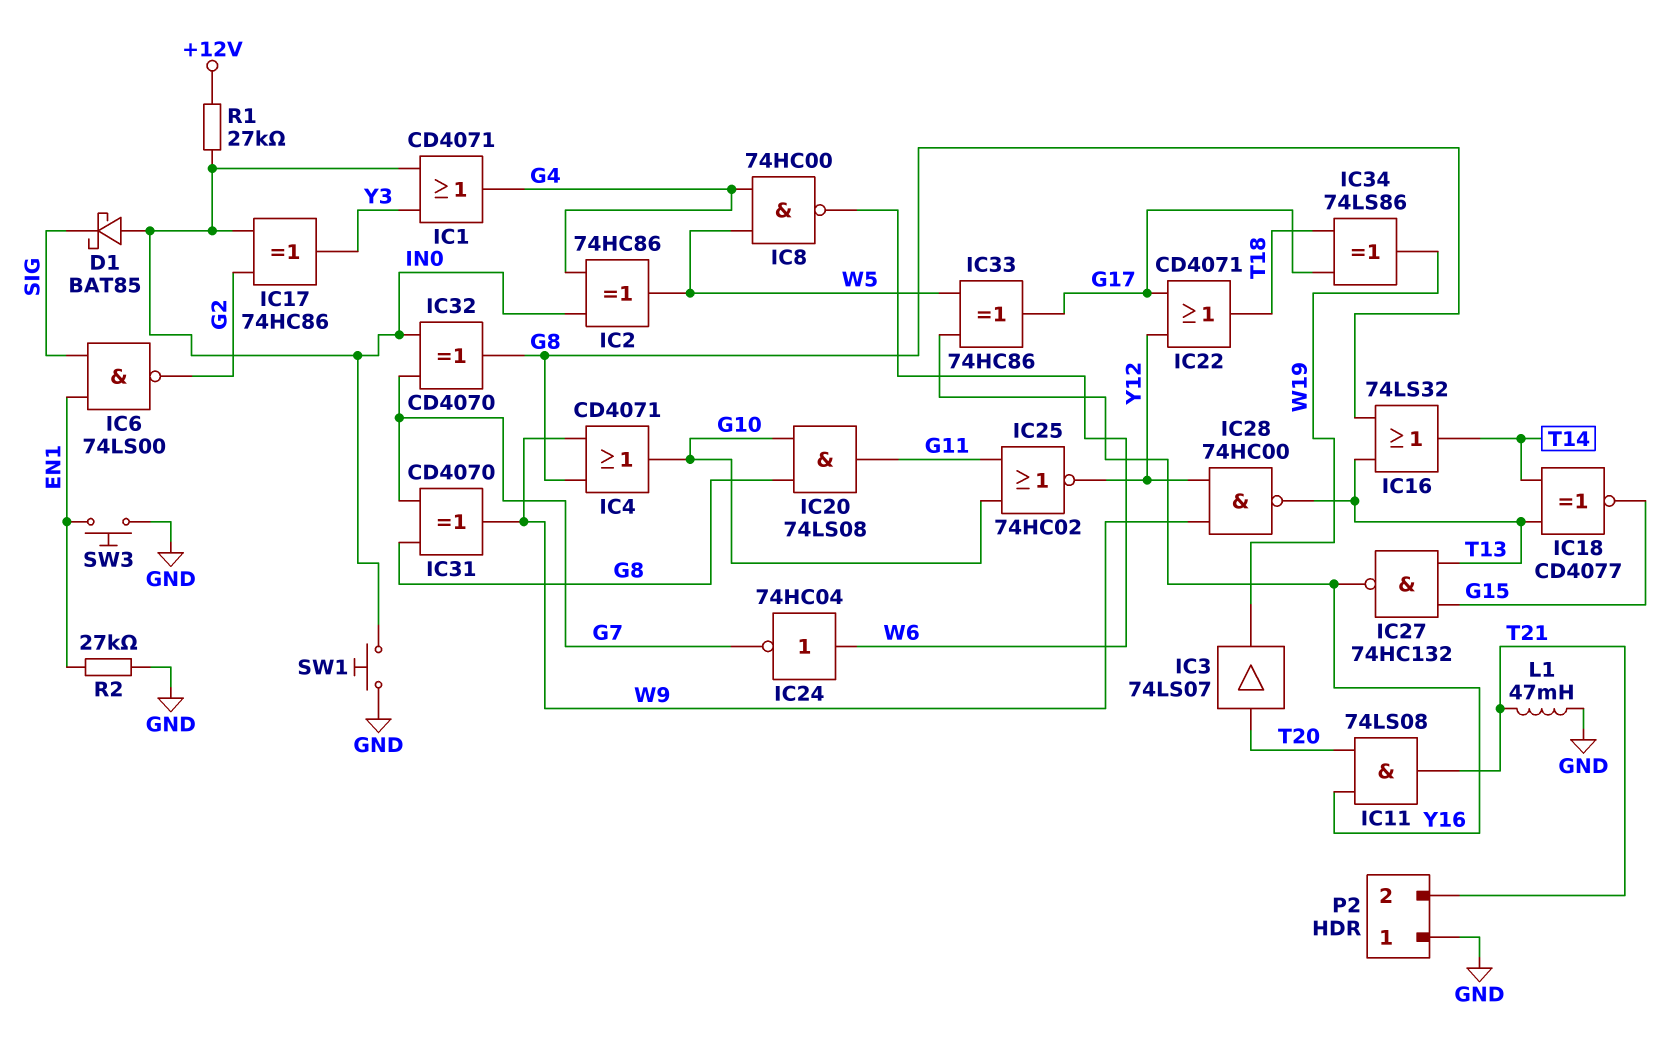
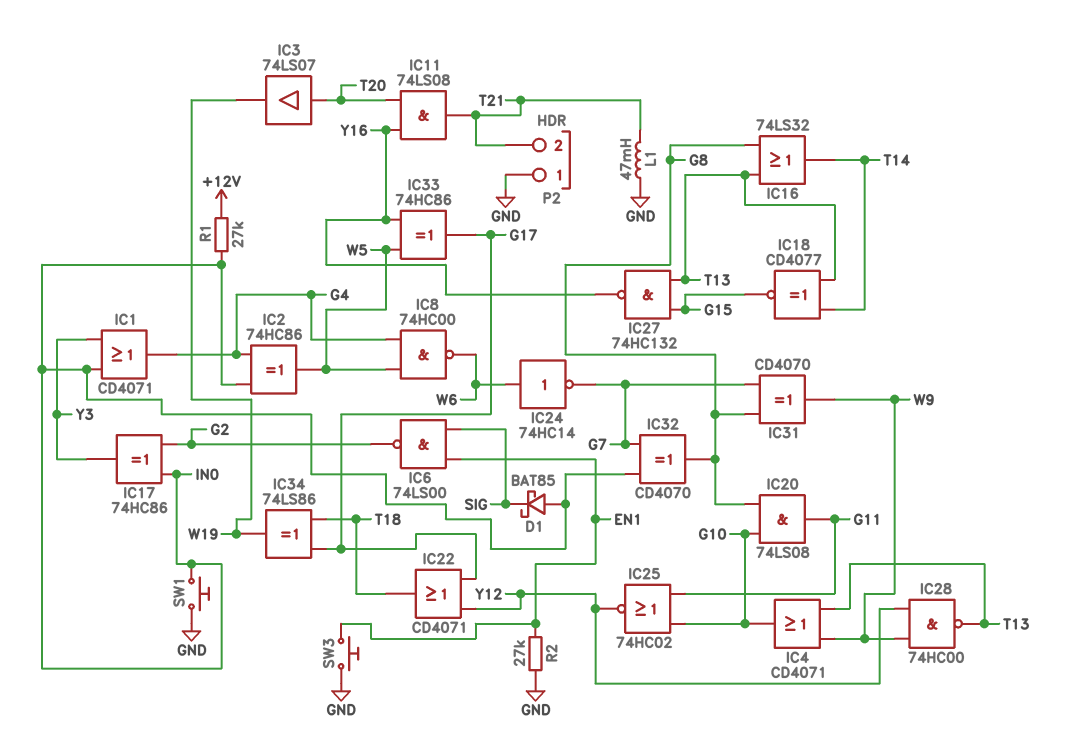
IC4: OR CD4071 (in G8, in W9, out G10) -> OR CD4071 (in T13, in W9, out G10)
IC24: NOT 74HC04 (in W6, out G7) -> NOT 74HC14 (in W6, out G7)

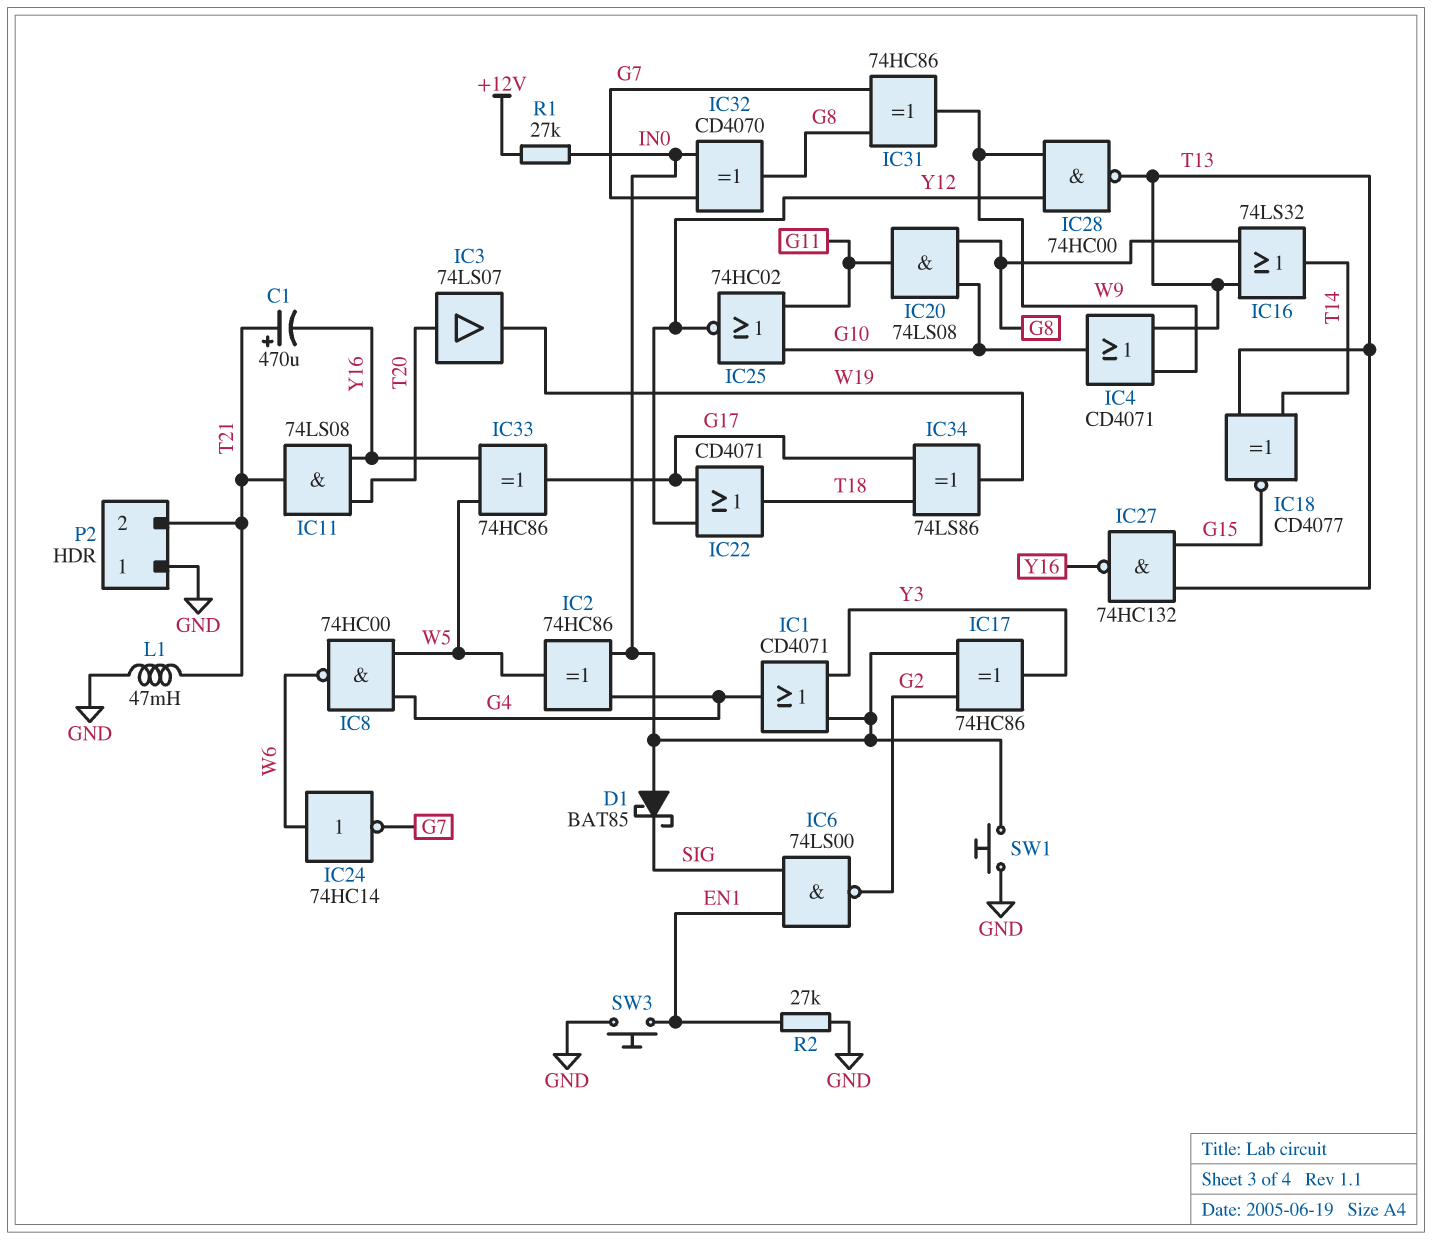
C1: none -> 470uF (plus T21, minus Y16)
IC31: XOR CD4070 (in G7, in G8, out W9) -> XOR 74HC86 (in G7, in G8, out W9)

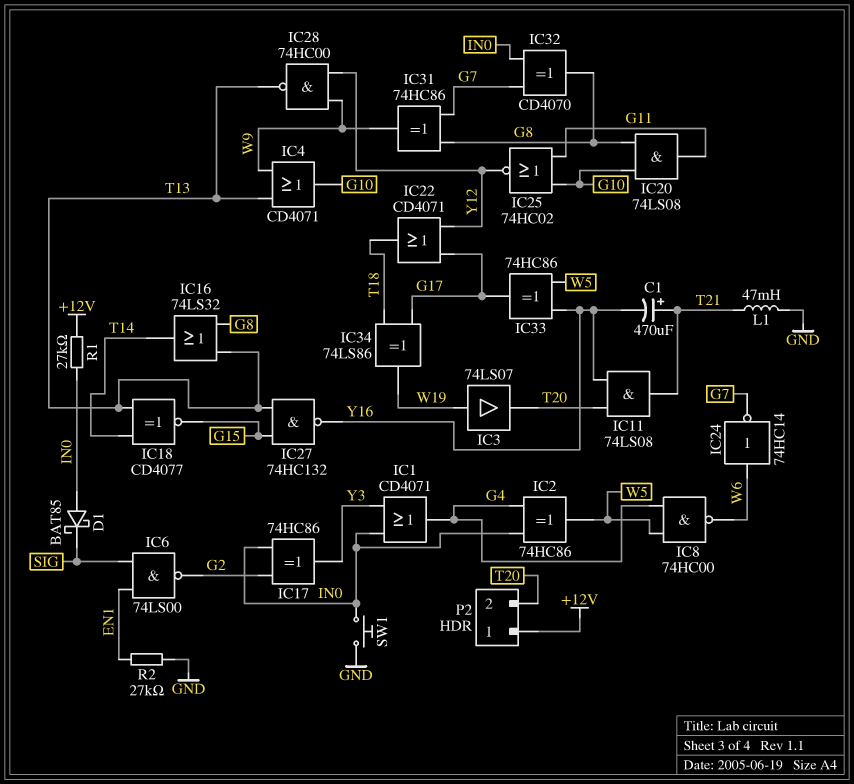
IC3: buffer 74LS07 (in T20, out W19) -> buffer 74LS07 (in W19, out T20)
P2 pin 1: GND -> +12V
P2 pin 2: T21 -> T20
SW3: button (EN1, GND) -> none

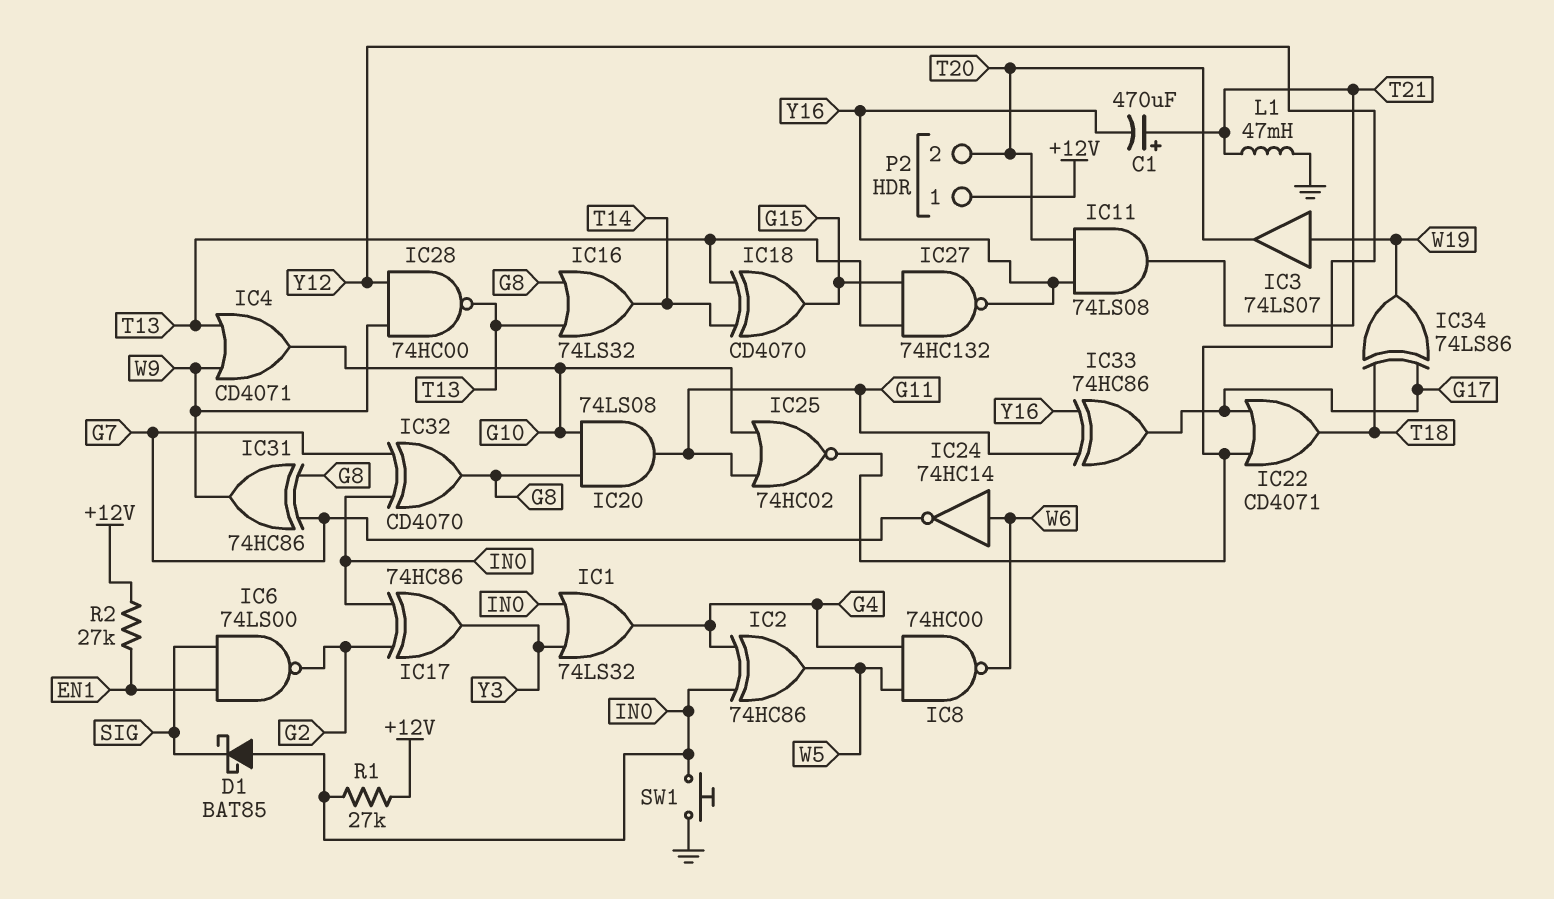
IC1: OR CD4071 (in IN0, in Y3, out G4) -> OR 74LS32 (in IN0, in Y3, out G4)
IC18: XNOR CD4077 (in T13, in T14, out G15) -> XOR CD4070 (in T13, in T14, out G15)
IC33: XOR 74HC86 (in W5, in Y16, out G17) -> XOR 74HC86 (in G11, in Y16, out G17)
R2: 27k (EN1, GND) -> 27k (+12V, EN1)

